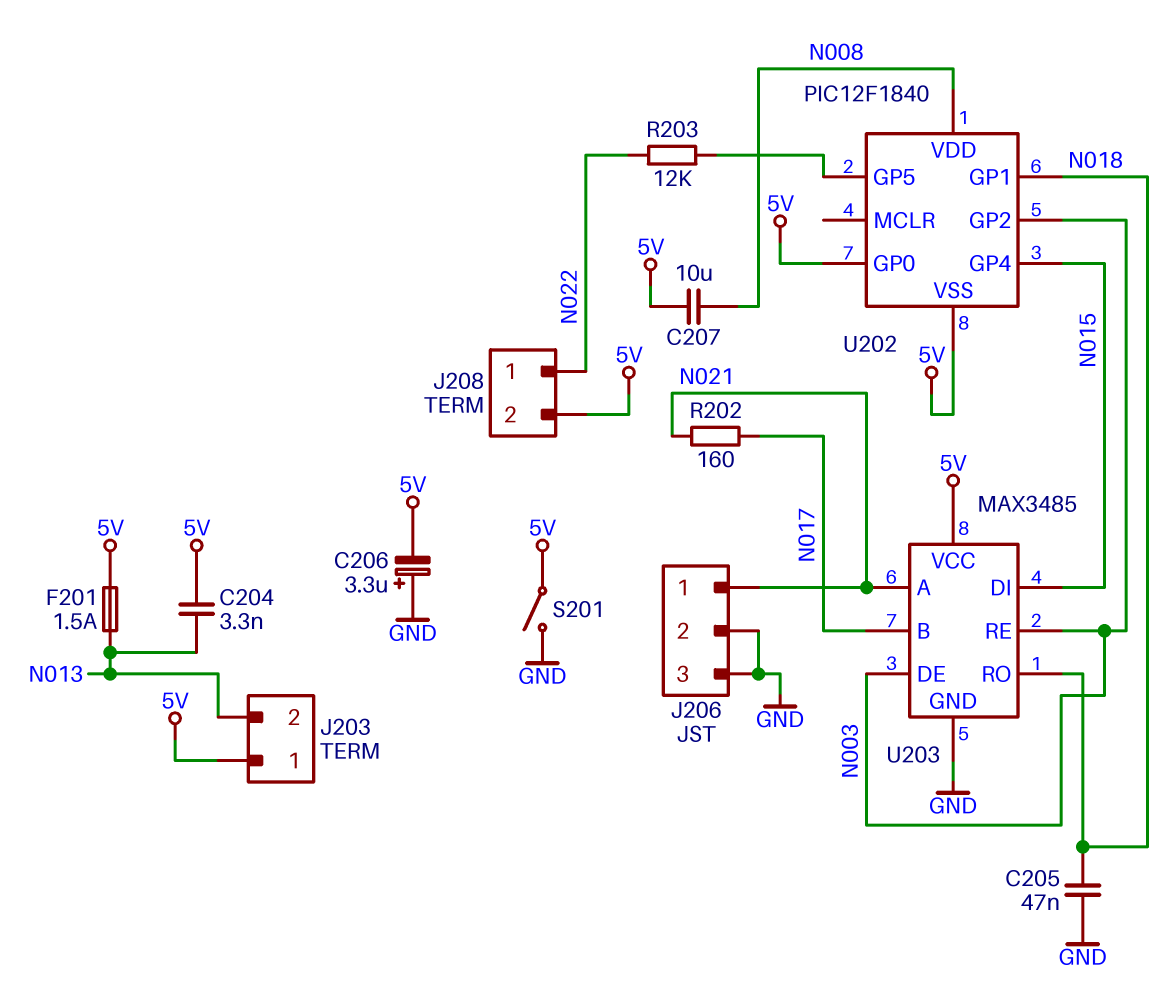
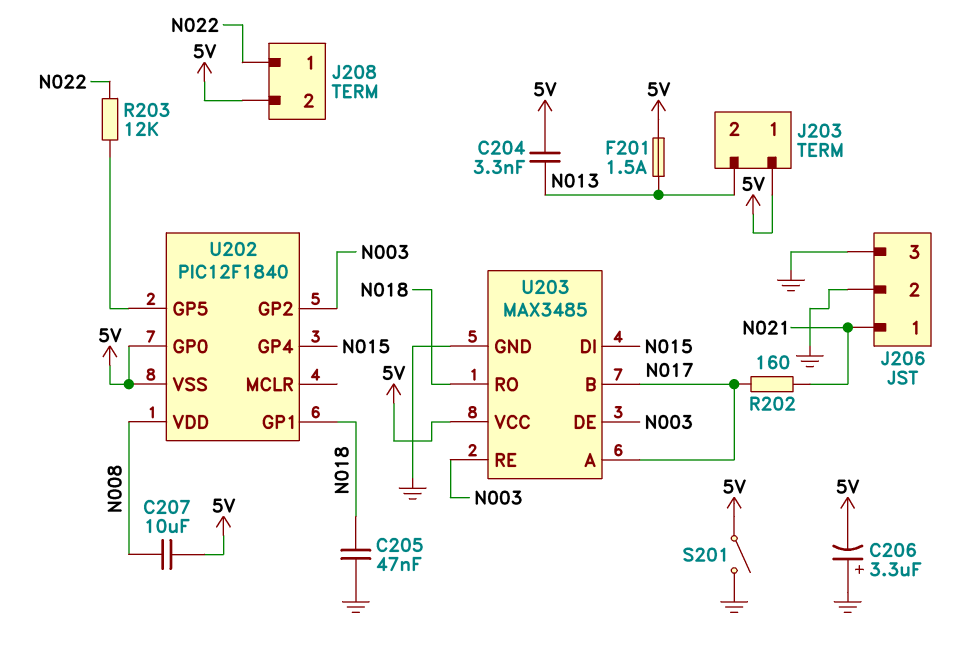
U203 pin A: N021 -> N017

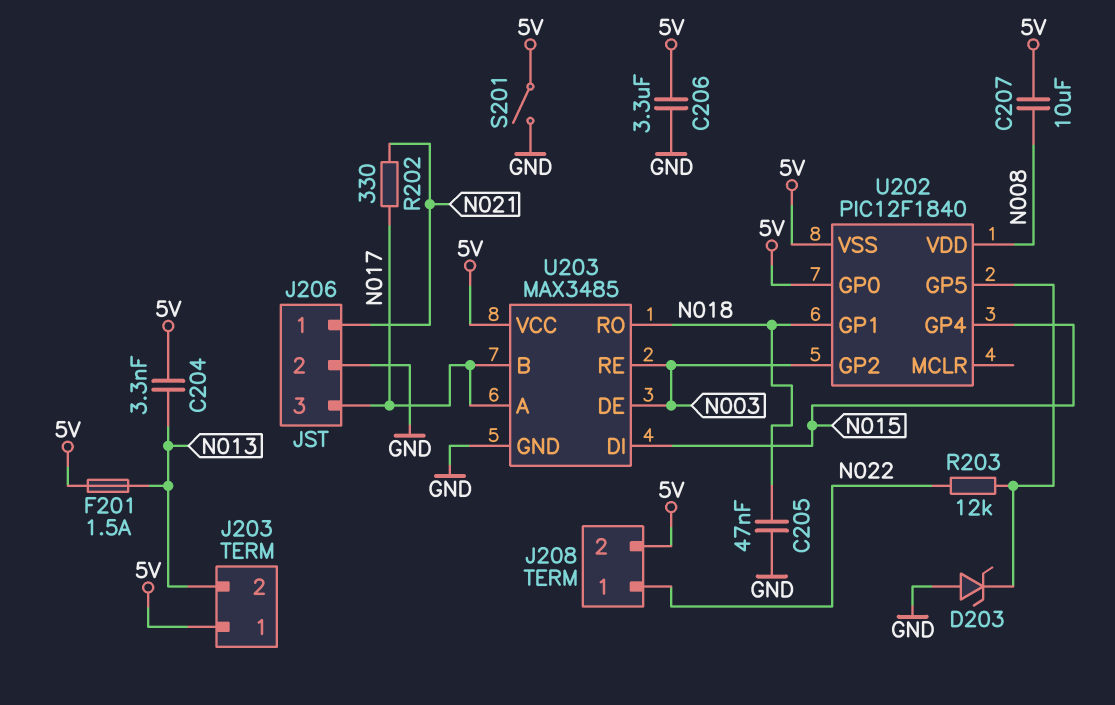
C206: 3.3uF (plus GND, minus 5V) -> 3.3uF (5V, GND)
D203: none -> zener (A GND, K U202/GP5)
J206 pin 3: GND -> N017
R202: 160 (N017, N021) -> 330 (N017, N021)

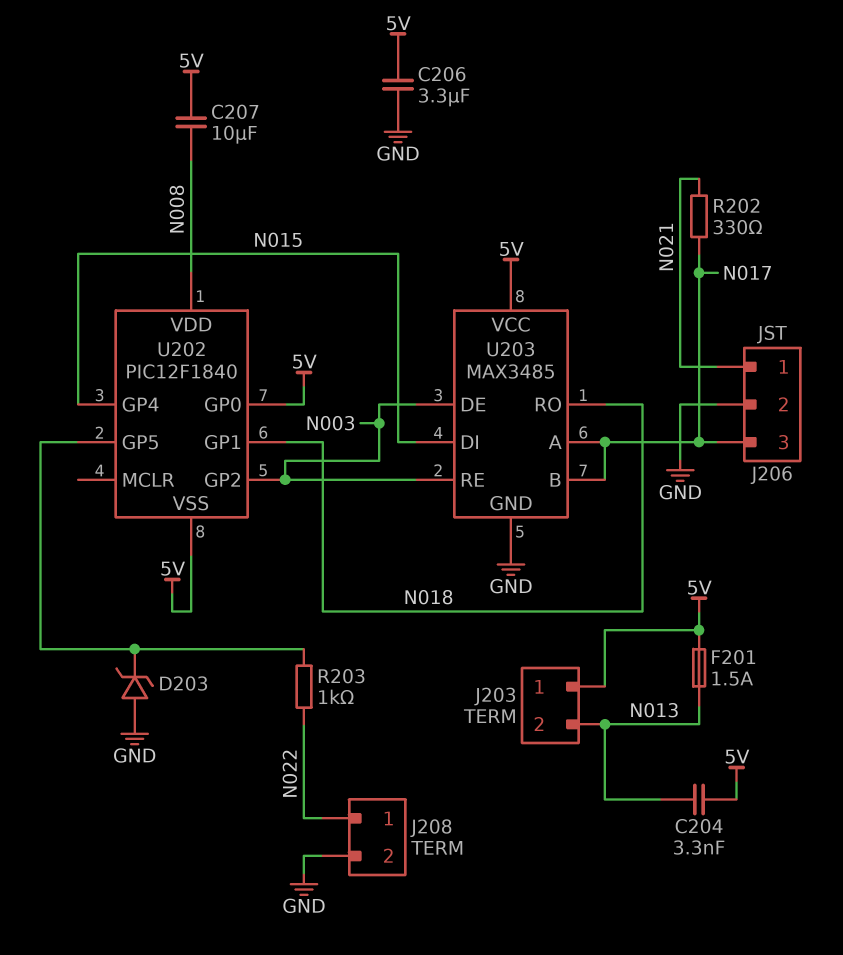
C205: 47nF (GND, N018) -> none
J208 pin 2: 5V -> GND
R203: 12k (N022, U202/GP5) -> 1k (N022, U202/GP5)
S201: switch (5V, GND) -> none

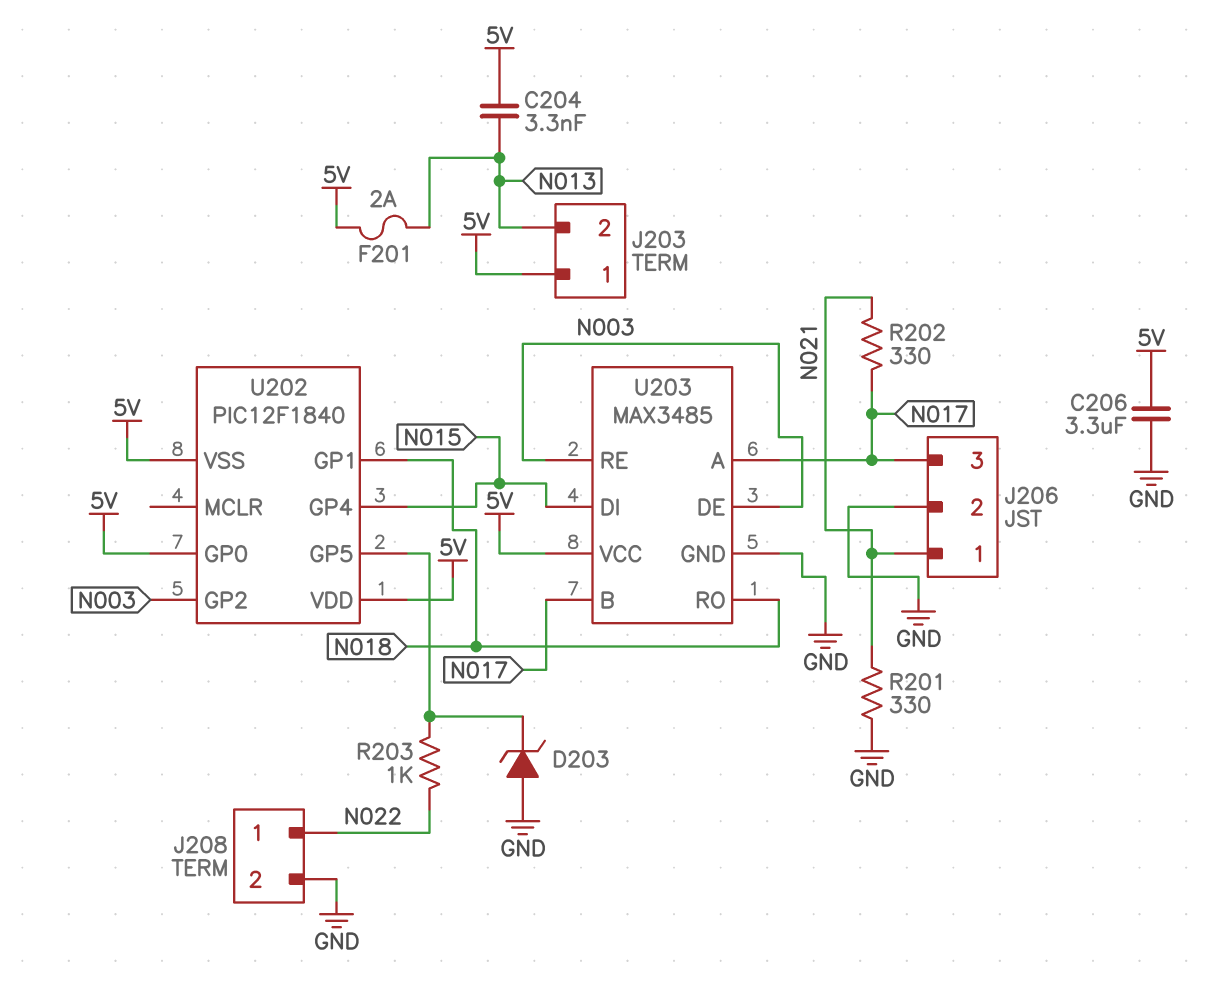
C207: 10uF (5V, N008) -> none
F201: 1.5A (5V, N013) -> 2A (5V, N013)
R201: none -> 330 (GND, N021)
U202 pin VDD: N008 -> 5V

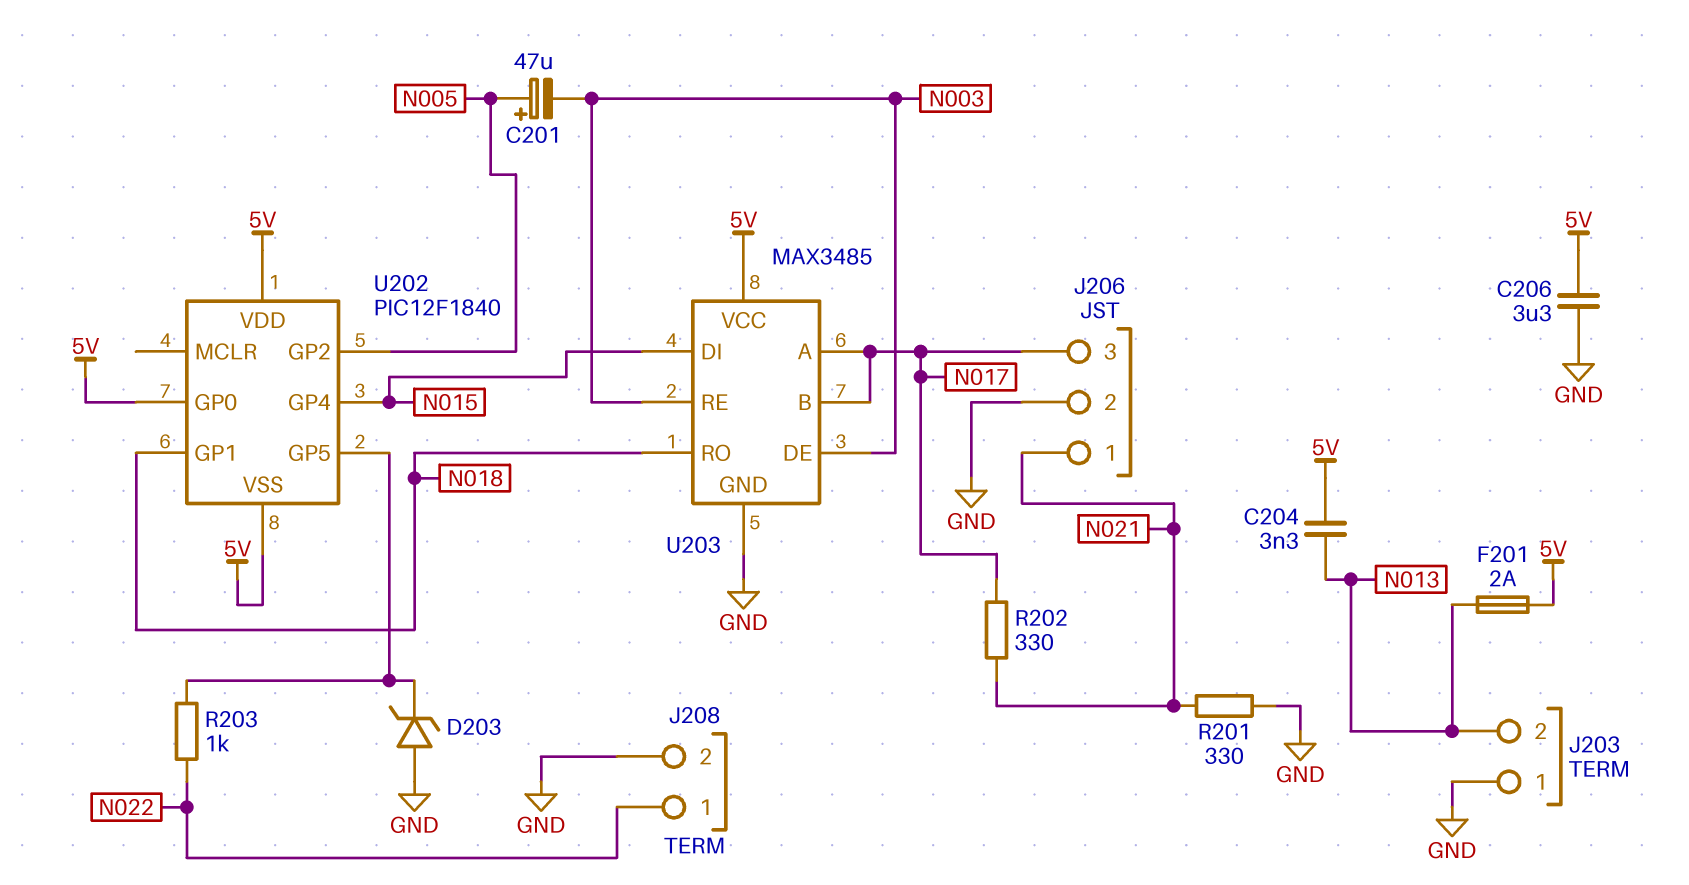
C201: none -> 47uF (plus N005, minus N003)
J203 pin 1: 5V -> GND
U202 pin GP2: N003 -> N005

